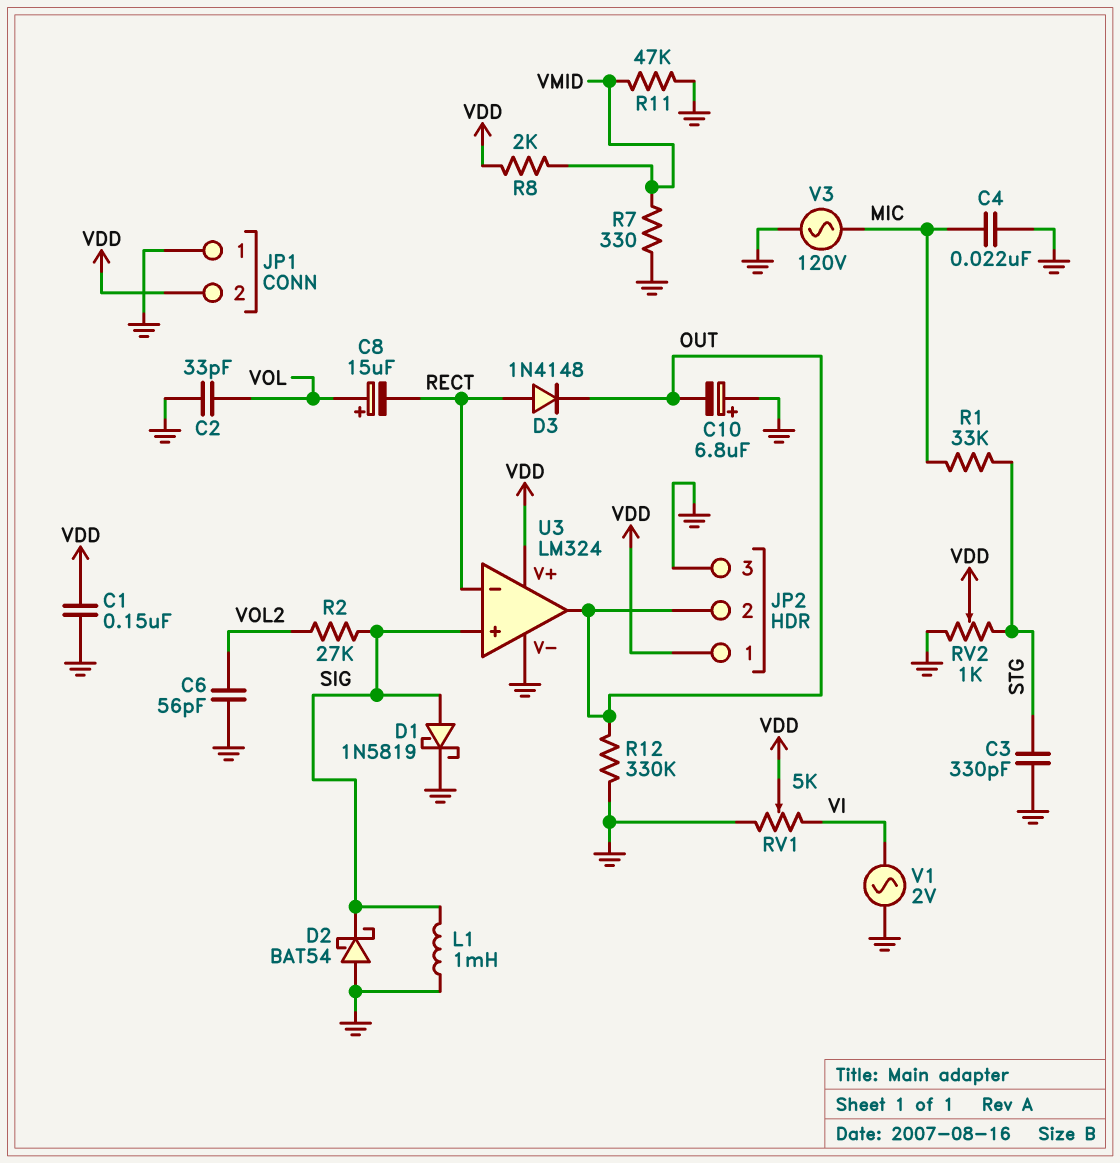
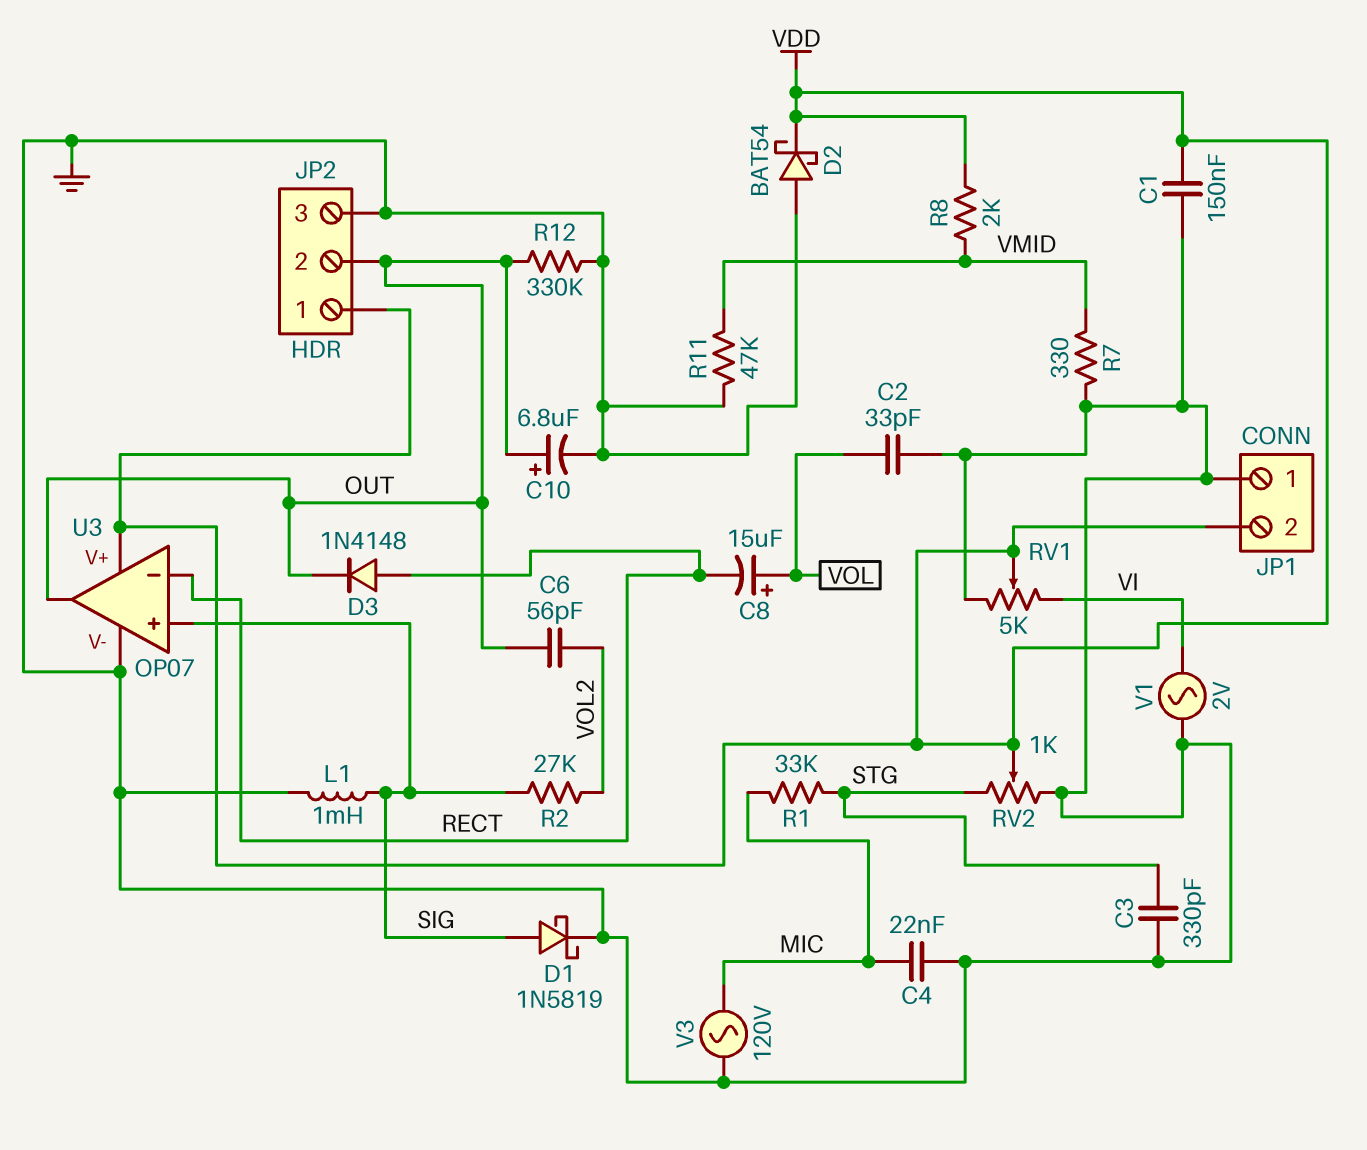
C6: 56pF (GND, VOL2) -> 56pF (OUT, VOL2)
C10: 6.8uF (plus GND, minus OUT) -> 6.8uF (plus OUT, minus GND)
D2: schottky BAT54 (A GND, K SIG) -> schottky BAT54 (A GND, K VDD)
U3: LM324 -> OP07

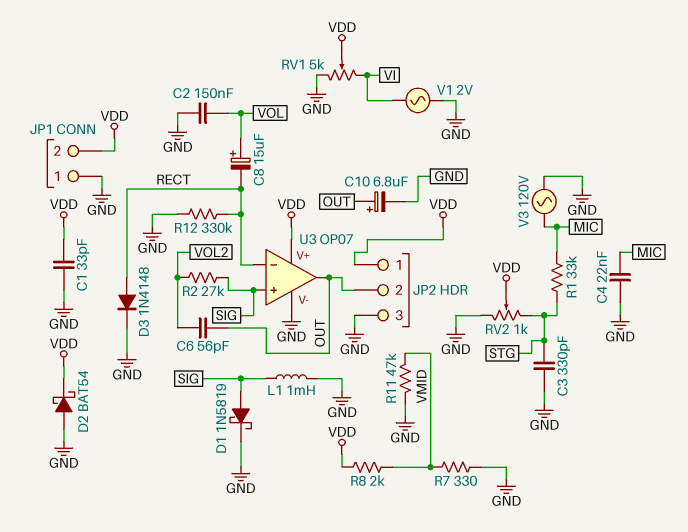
C1: 150nF (GND, VDD) -> 33pF (GND, VDD)
C2: 33pF (GND, VOL) -> 150nF (GND, VOL)
D3: diode 1N4148 (A RECT, K OUT) -> diode 1N4148 (A RECT, K GND)
R12: 330k (GND, OUT) -> 330k (GND, RECT)

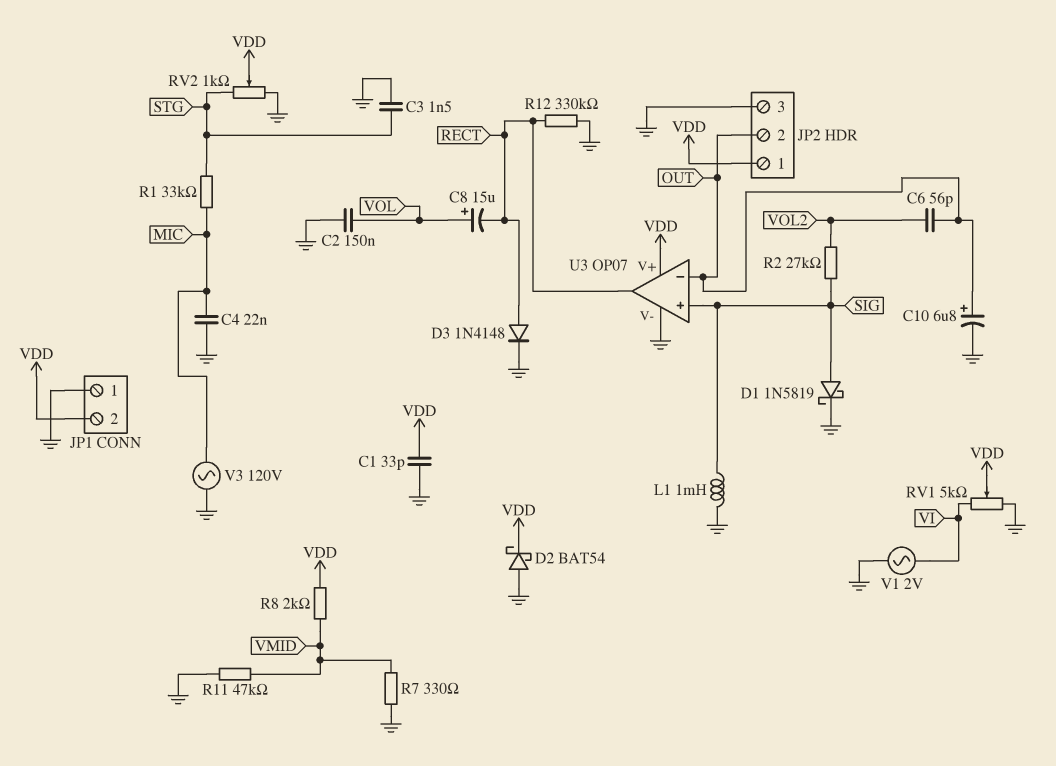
C3: 330pF (GND, STG) -> 1.5nF (GND, STG)
U3 pin in-: RECT -> OUT
U3 pin out: OUT -> RECT

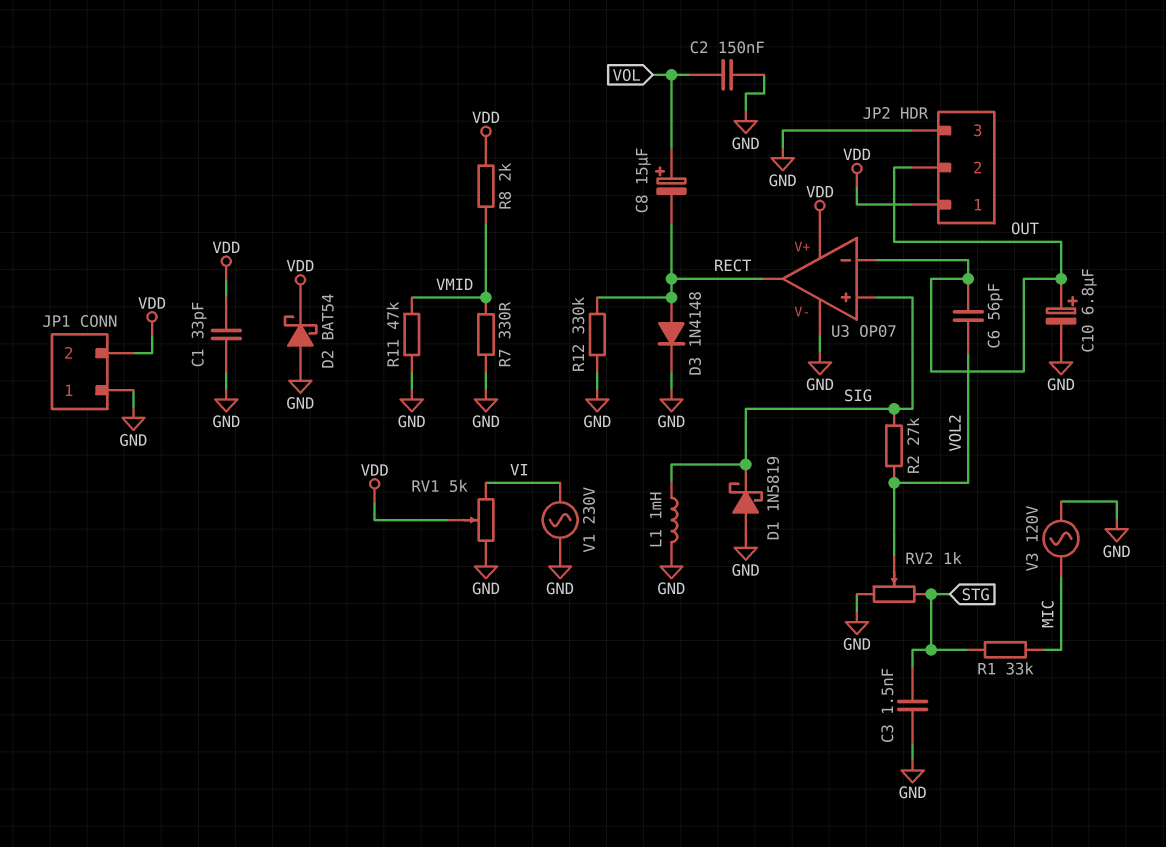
C4: 22nF (GND, MIC) -> none
D1: schottky 1N5819 (A SIG, K GND) -> schottky 1N5819 (A GND, K SIG)
RV2: 1k (GND, STG, wiper VDD) -> 1k (GND, STG, wiper VOL2)
V1: AC 2V (GND, VI) -> AC 230V (GND, VI)

